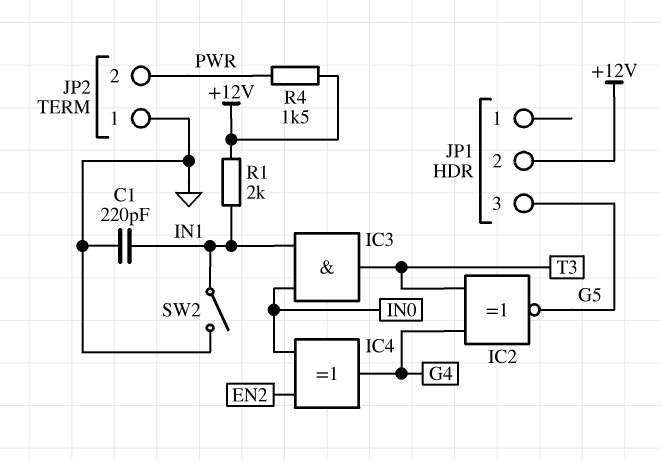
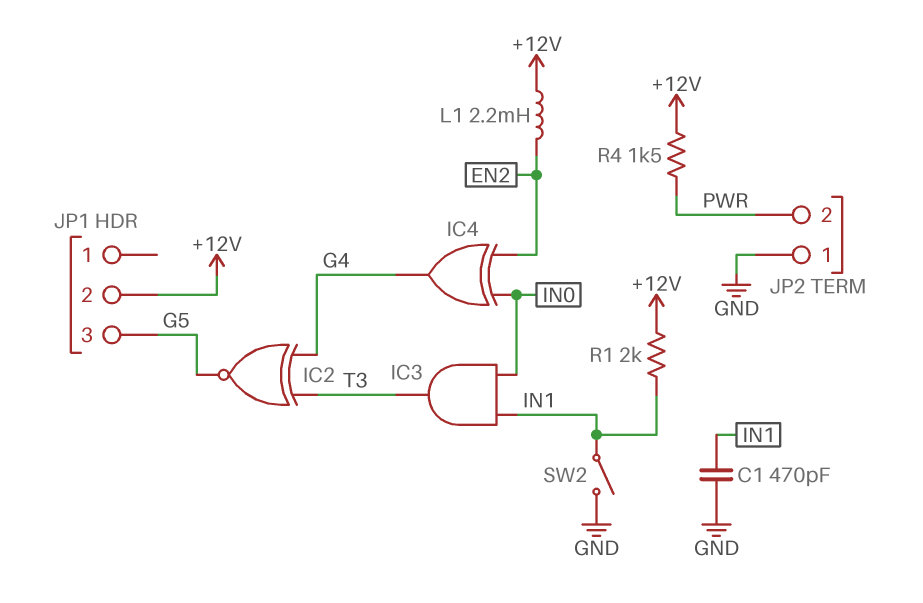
C1: 220pF (GND, IN1) -> 470pF (GND, IN1)
L1: none -> 2.2mH (+12V, EN2)

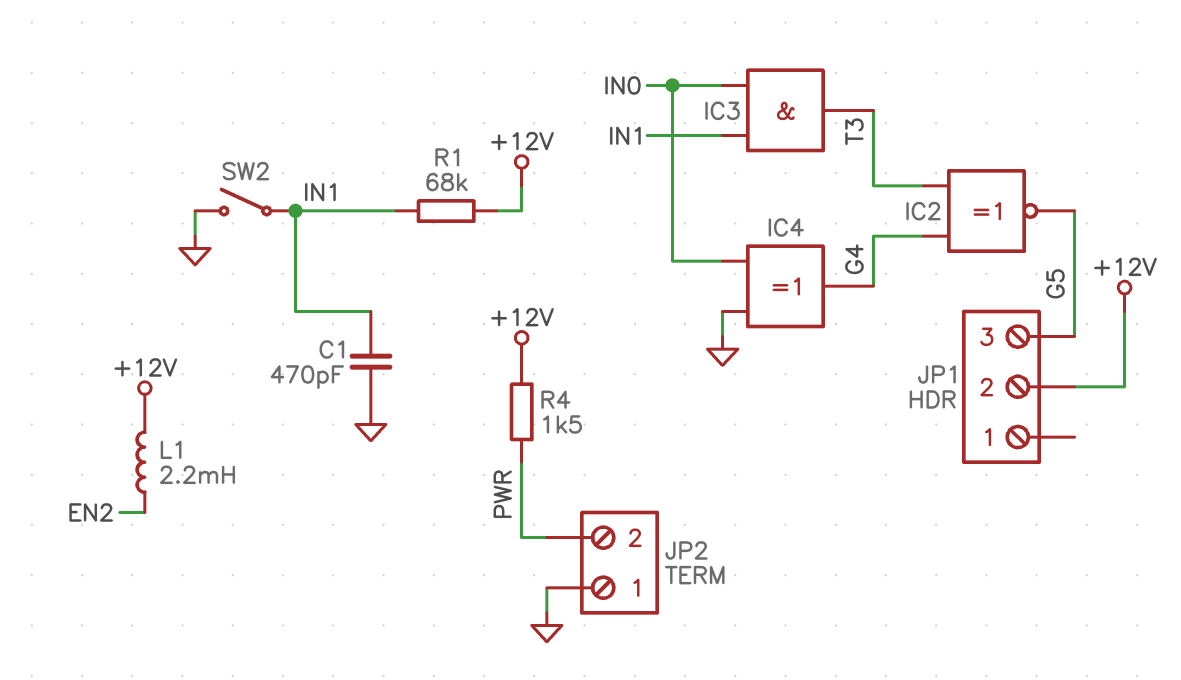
IC4: XOR (in EN2, in IN0, out G4) -> XOR (in GND, in IN0, out G4)
R1: 2k (+12V, IN1) -> 68k (+12V, IN1)

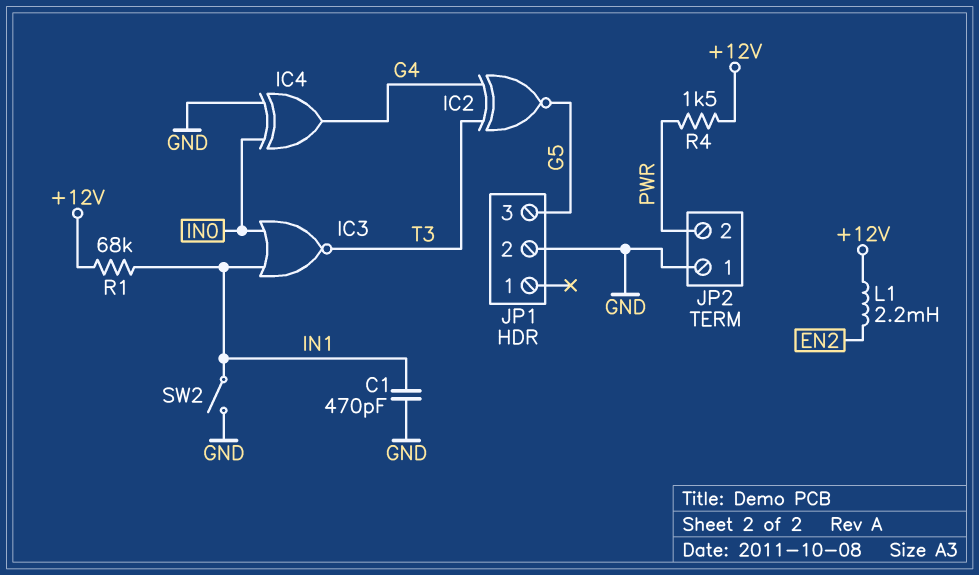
IC3: AND (in IN0, in IN1, out T3) -> NOR (in IN0, in IN1, out T3)
JP1 pin 2: +12V -> GND

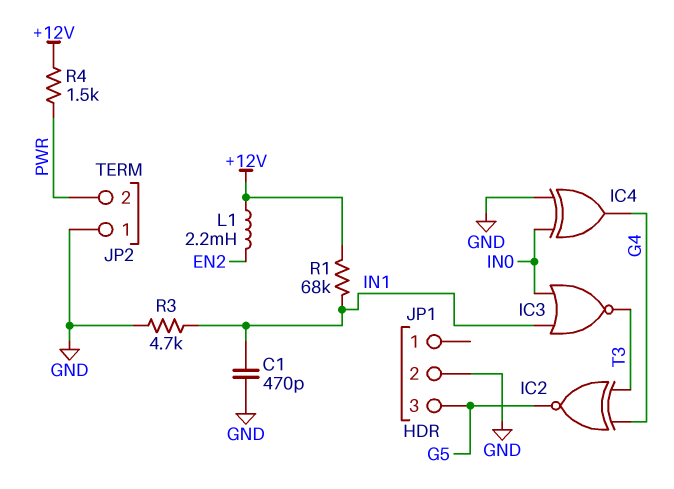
R3: none -> 4.7k (GND, IN1)
SW2: switch (GND, IN1) -> none

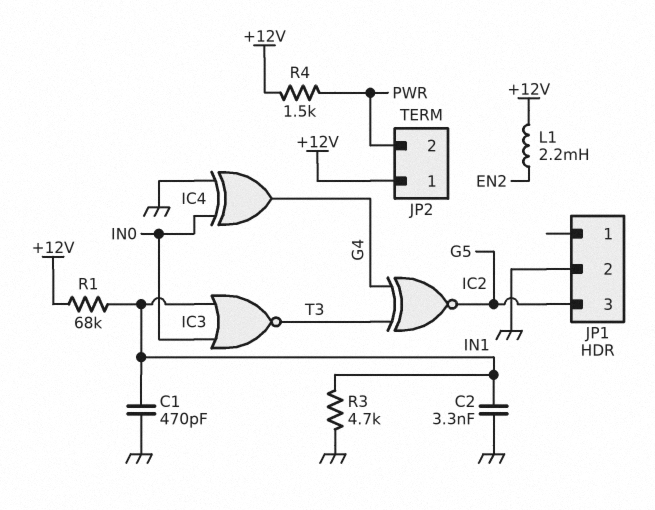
C2: none -> 3.3nF (GND, IN1)
JP2 pin 1: GND -> +12V

